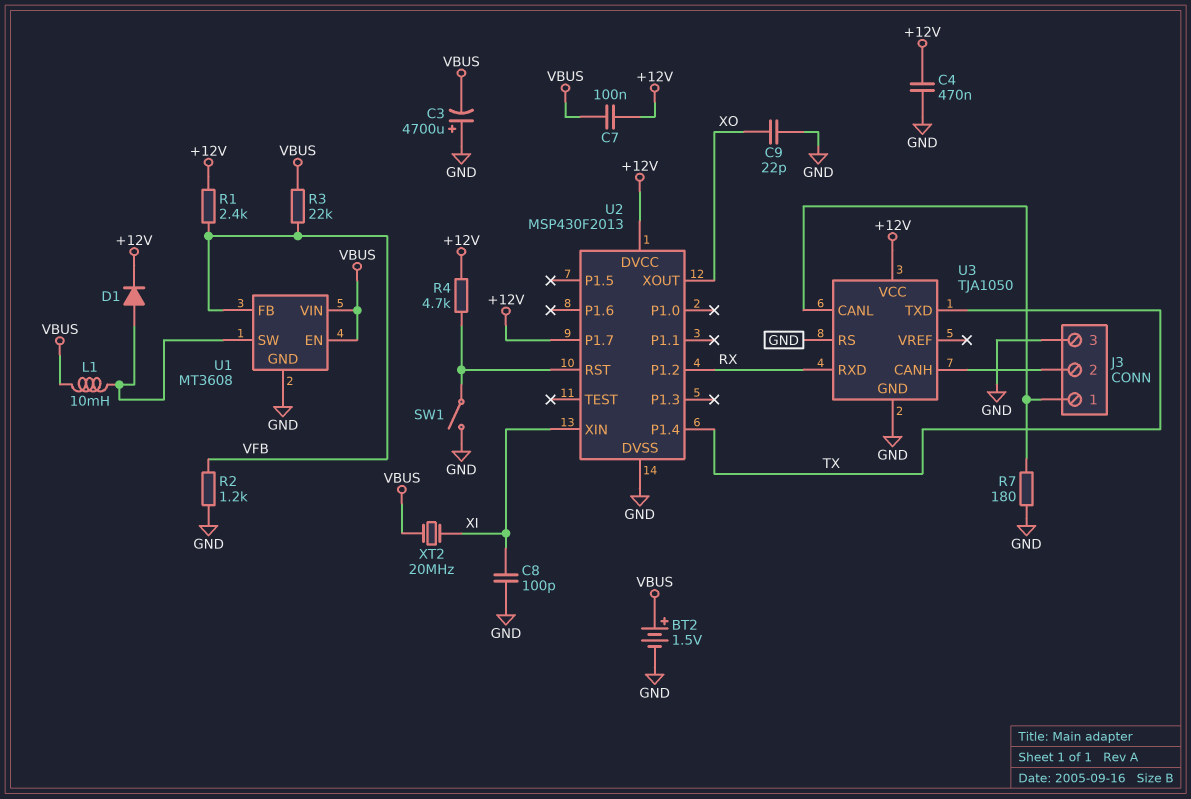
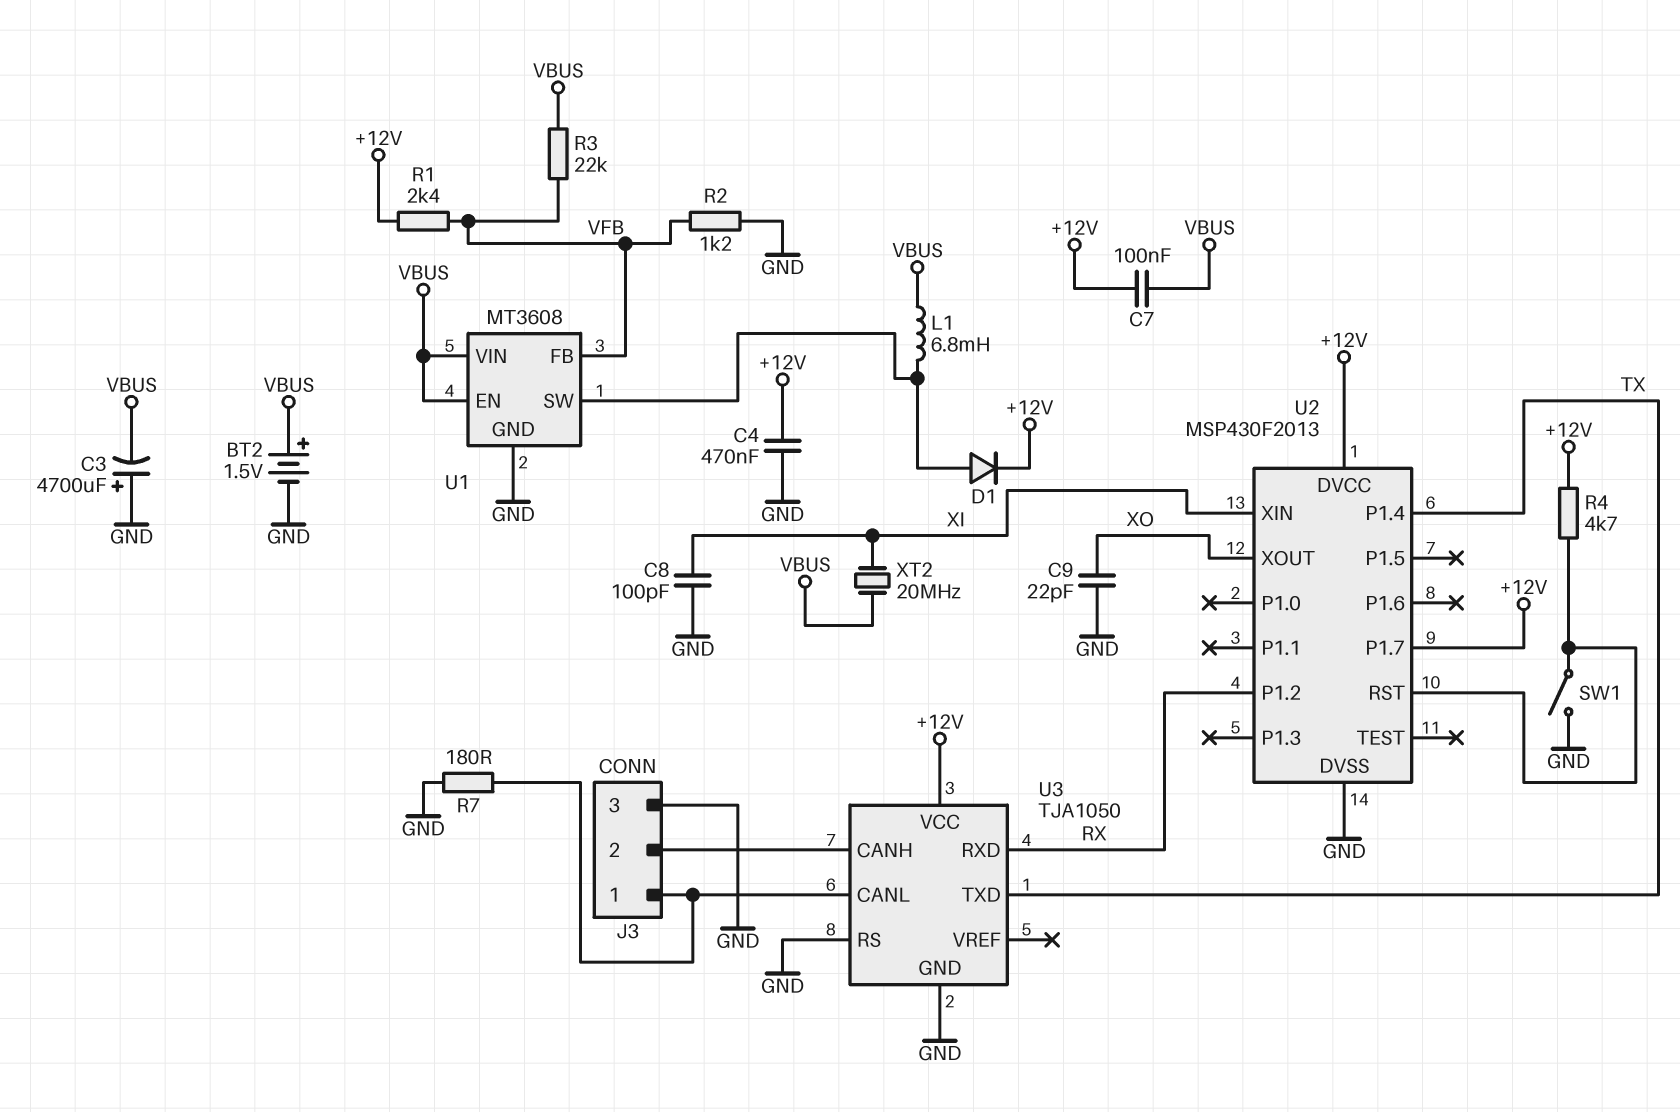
L1: 10mH (U1/SW, VBUS) -> 6.8mH (U1/SW, VBUS)

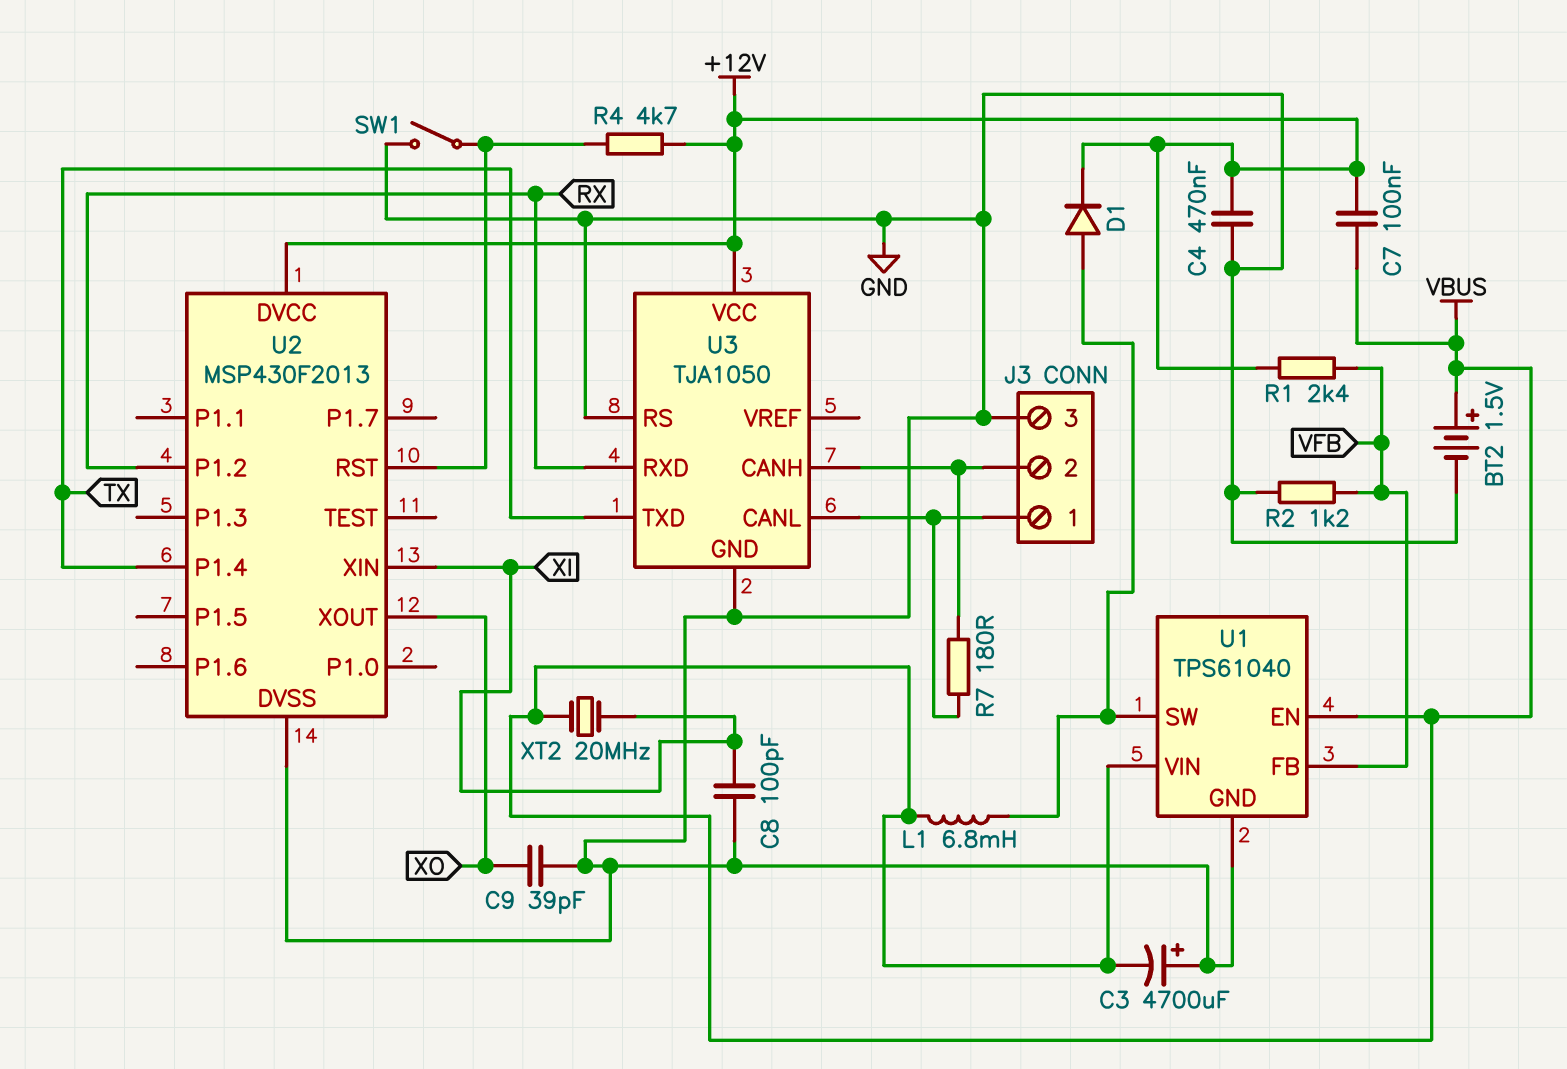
C9: 22pF (GND, XO) -> 39pF (GND, XO)
R3: 22k (VBUS, VFB) -> none
R7: 180 (GND, J3/1) -> 180 (J3/1, J3/2)
U1: MT3608 -> TPS61040
U2 pin P1.7: +12V -> none

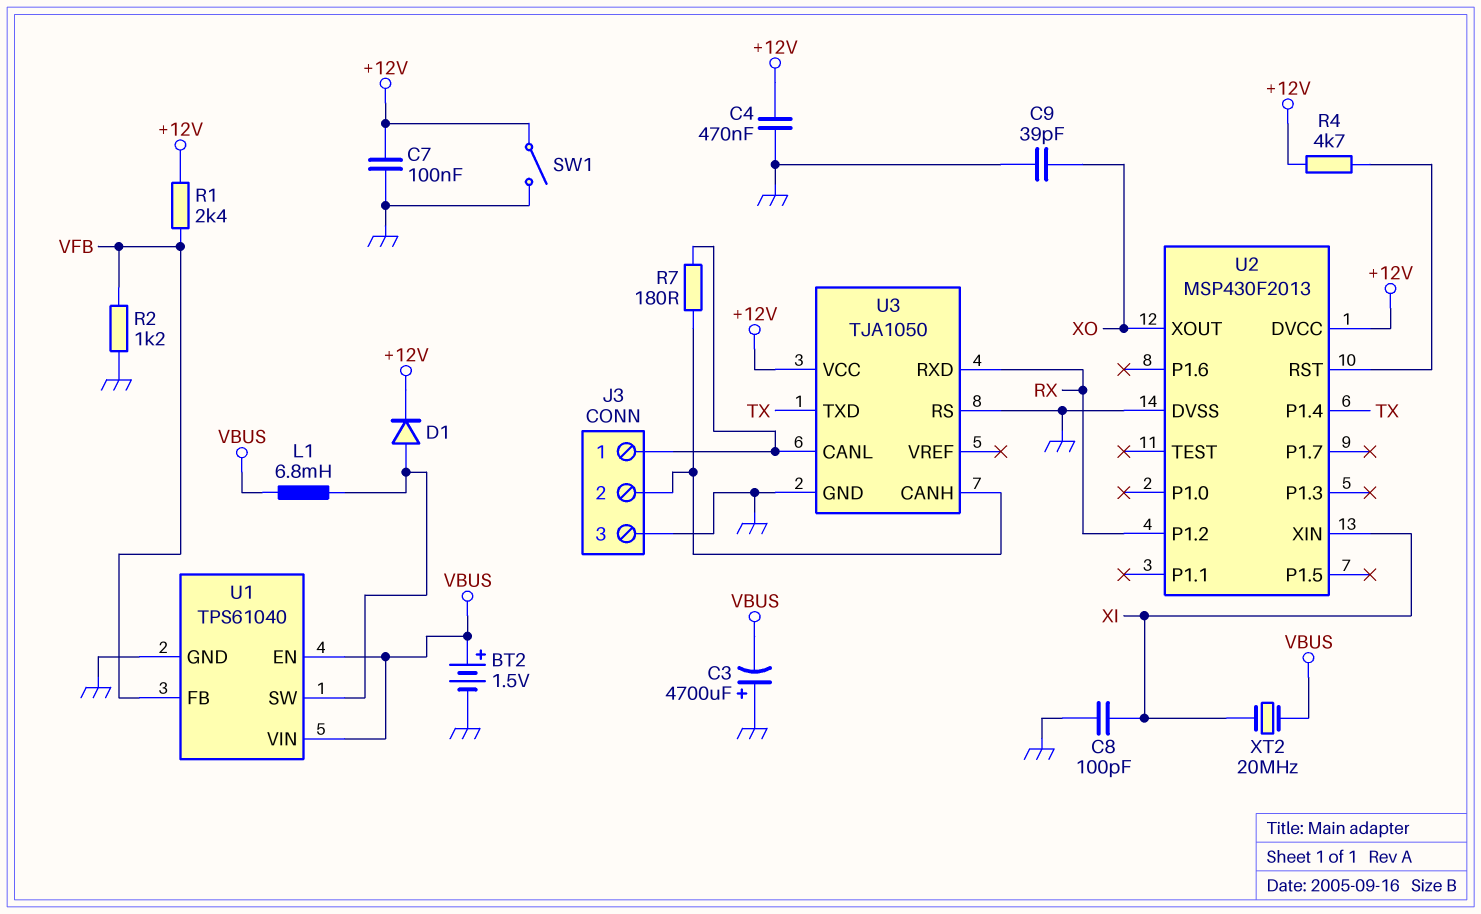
C7: 100nF (+12V, VBUS) -> 100nF (+12V, GND)
SW1: switch (GND, U2/RST) -> switch (+12V, GND)

